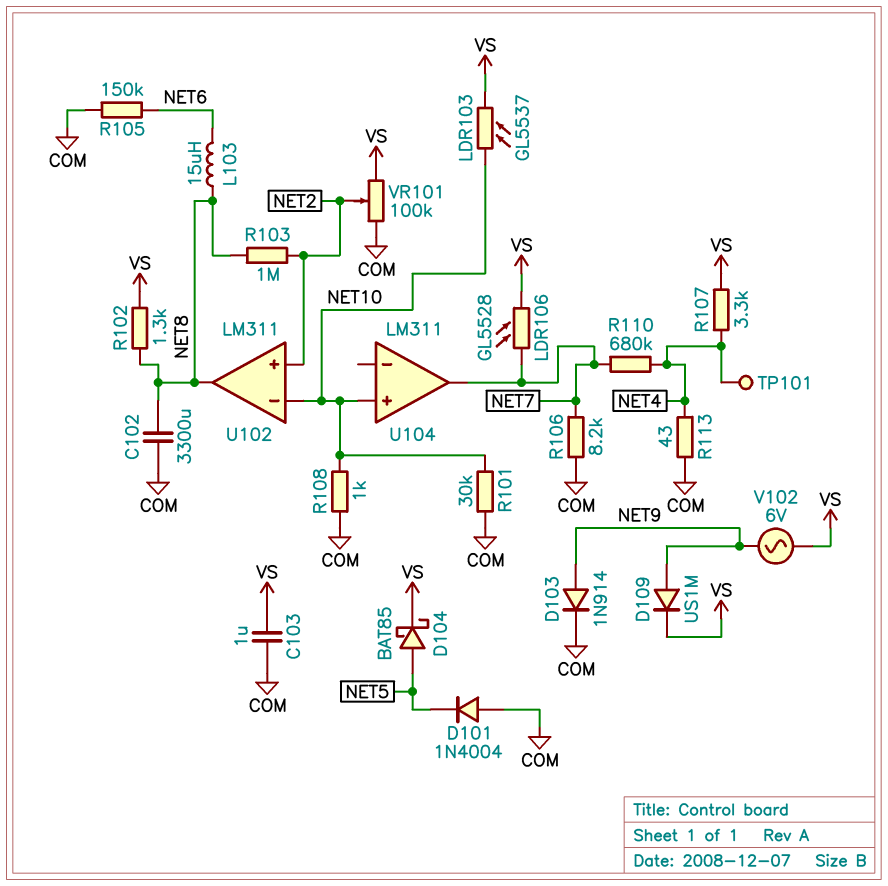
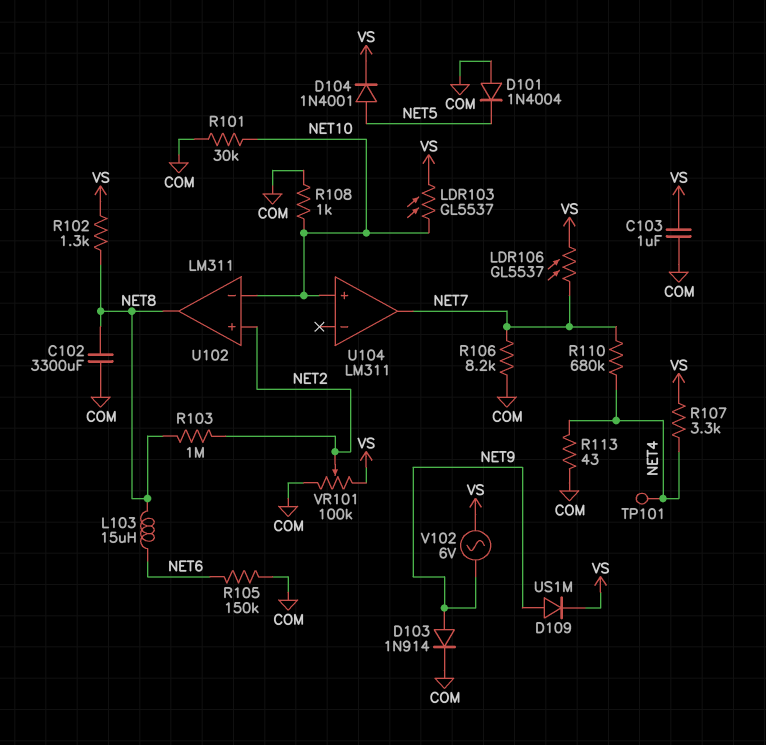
D104: schottky BAT85 (A NET5, K VS) -> diode 1N4001 (A NET5, K VS)
LDR106: GL5528 (NET7, VS) -> GL5537 (NET7, VS)

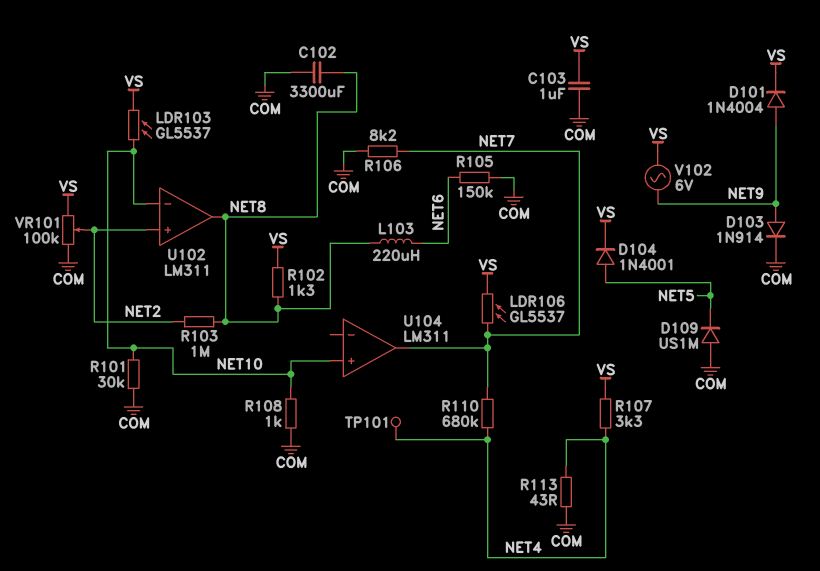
D101: diode 1N4004 (A COM, K NET5) -> diode 1N4004 (A NET9, K VS)
D109: diode US1M (A NET9, K VS) -> diode US1M (A COM, K NET5)
L103: 15uH (NET6, NET8) -> 220uH (NET6, NET8)

